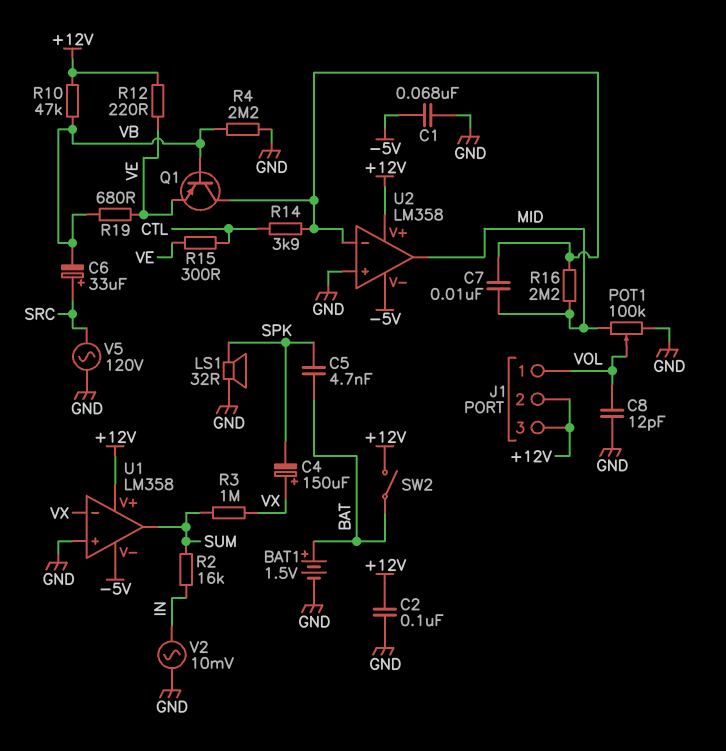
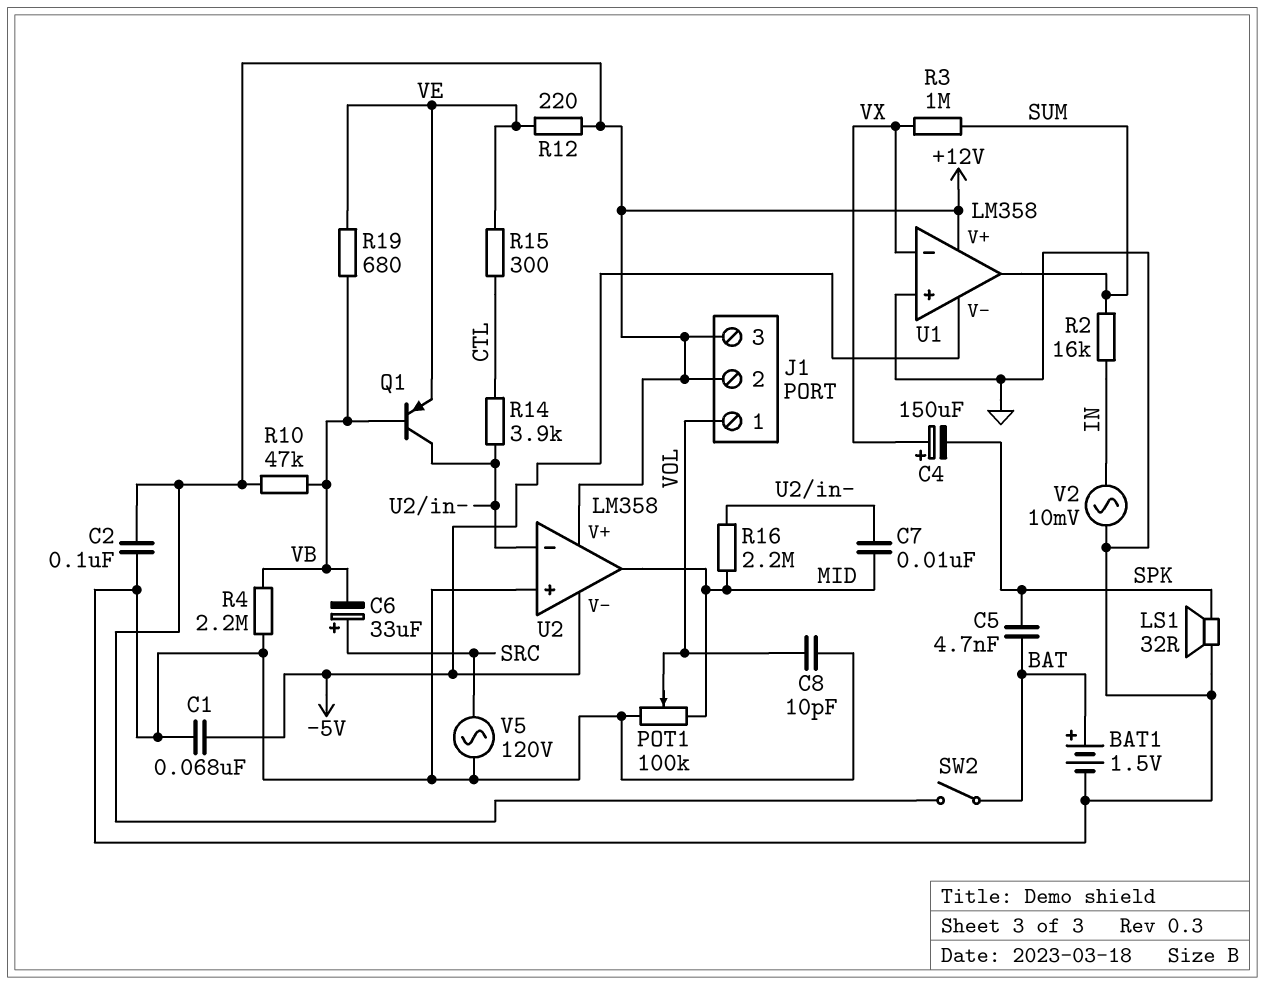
C8: 12pF (GND, VOL) -> 10pF (GND, VOL)

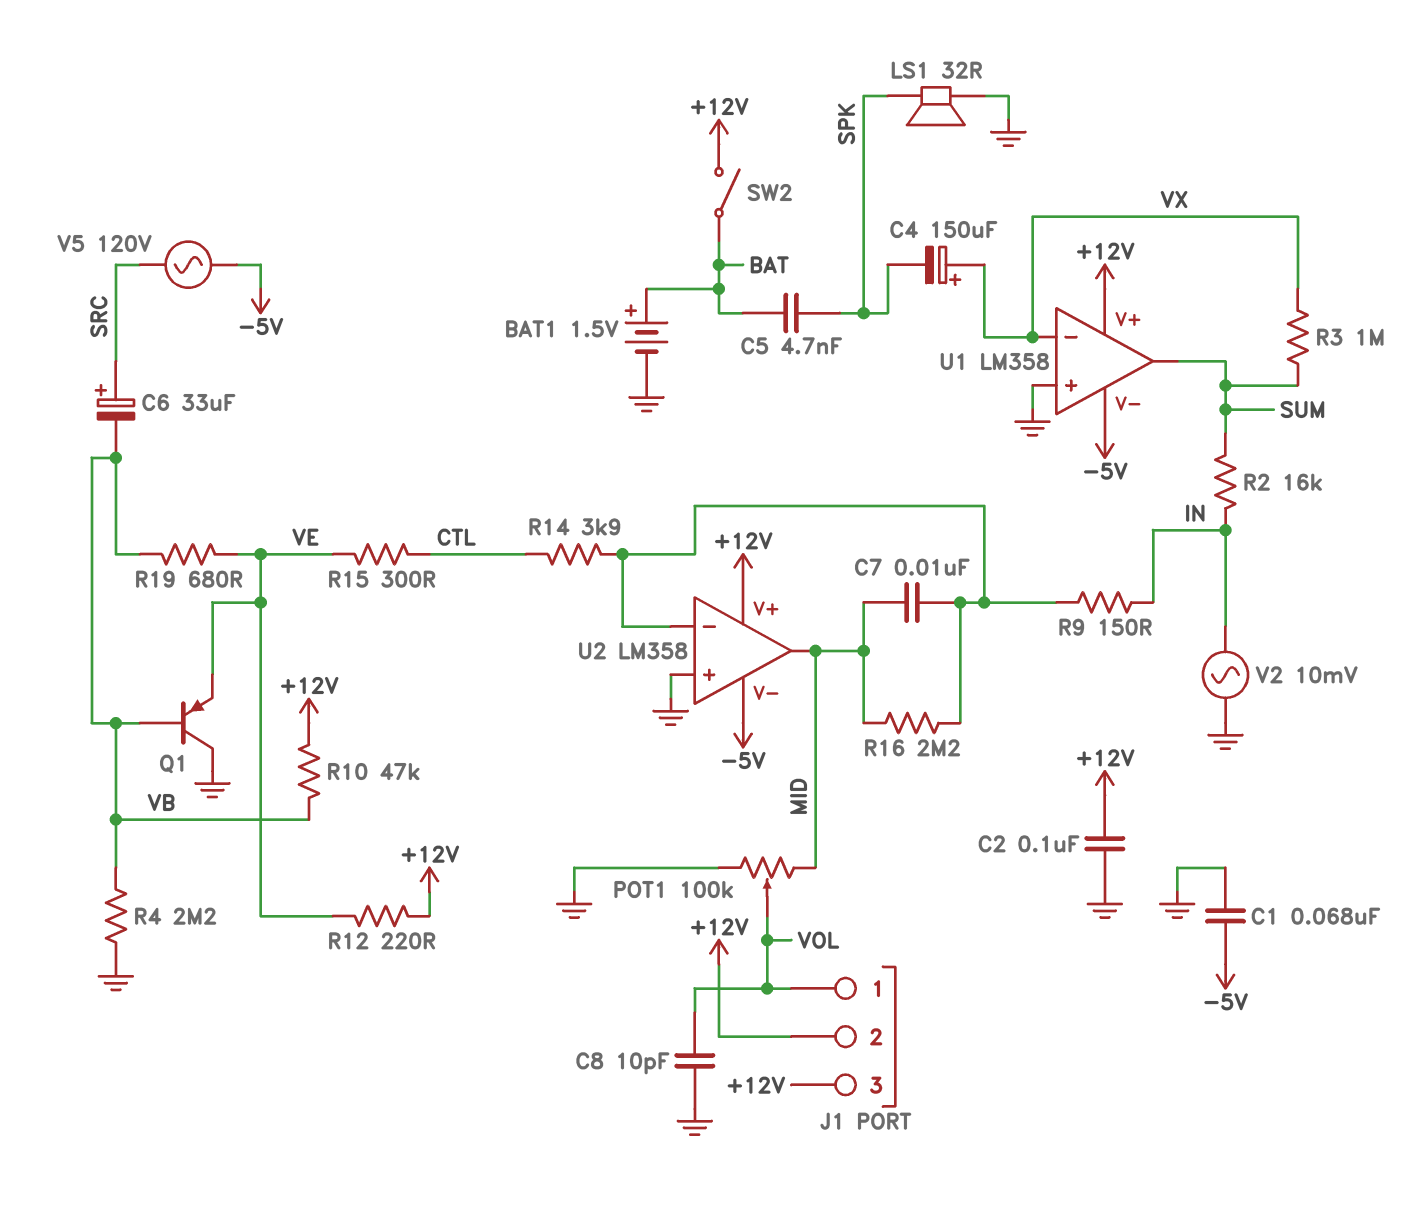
Q1: PNP (B VB, C U2/in-, E VE) -> PNP (B VB, C GND, E VE)
R9: none -> 150 (IN, U2/in-)
V5: AC 120V (GND, SRC) -> AC 120V (-5V, SRC)

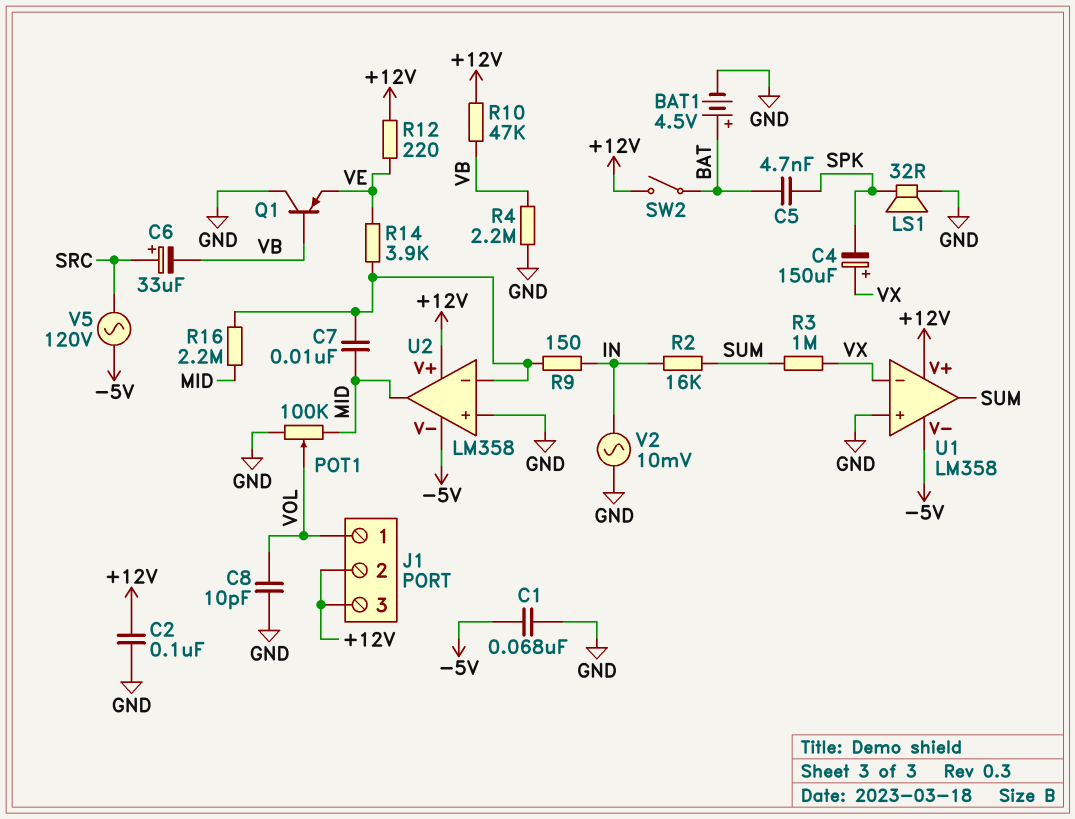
BAT1: 1.5V (plus BAT, minus GND) -> 4.5V (plus BAT, minus GND)
R14: 3.9k (CTL, U2/in-) -> 3.9k (U2/in-, VE)
R15: 300 (CTL, VE) -> none
R19: 680 (VB, VE) -> none

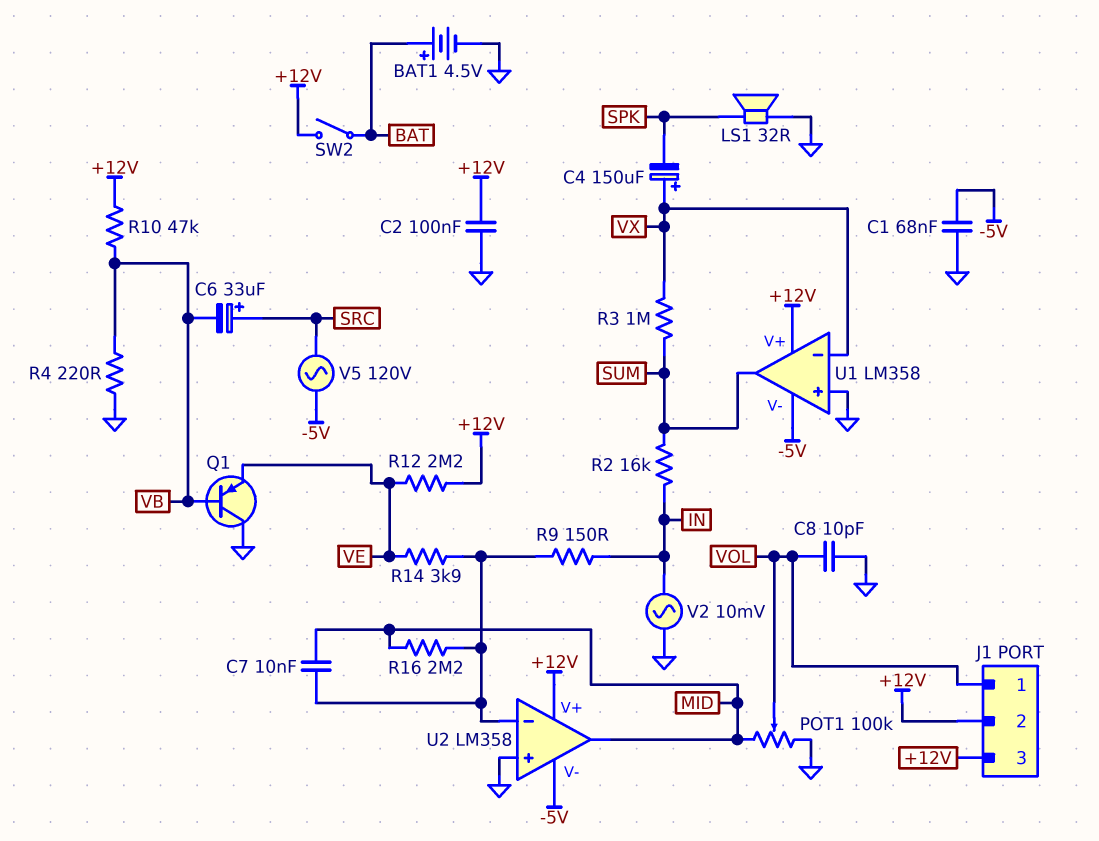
C5: 4.7nF (BAT, SPK) -> none
R4: 2.2M (GND, VB) -> 220 (GND, VB)
R12: 220 (+12V, VE) -> 2.2M (+12V, VE)

